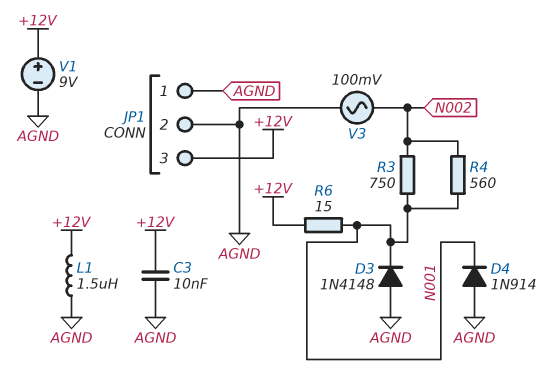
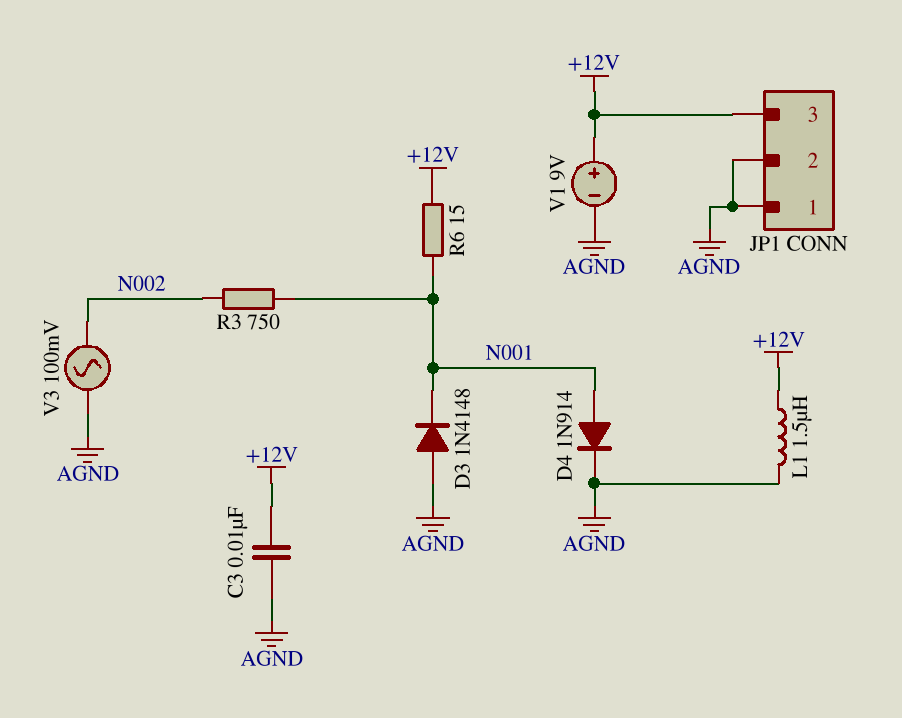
D4: diode 1N914 (A AGND, K N001) -> diode 1N914 (A N001, K AGND)
R4: 560 (N001, N002) -> none

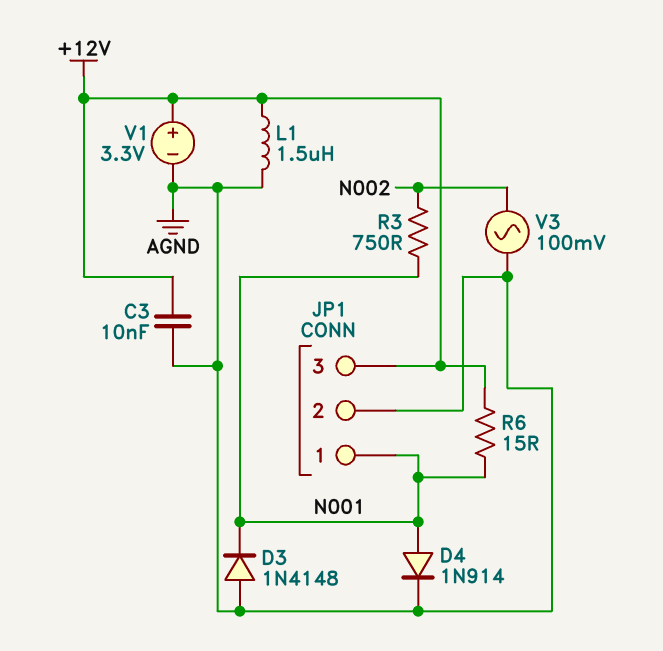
JP1 pin 1: AGND -> N001
V1: 9V (plus +12V, minus AGND) -> 3.3V (plus +12V, minus AGND)

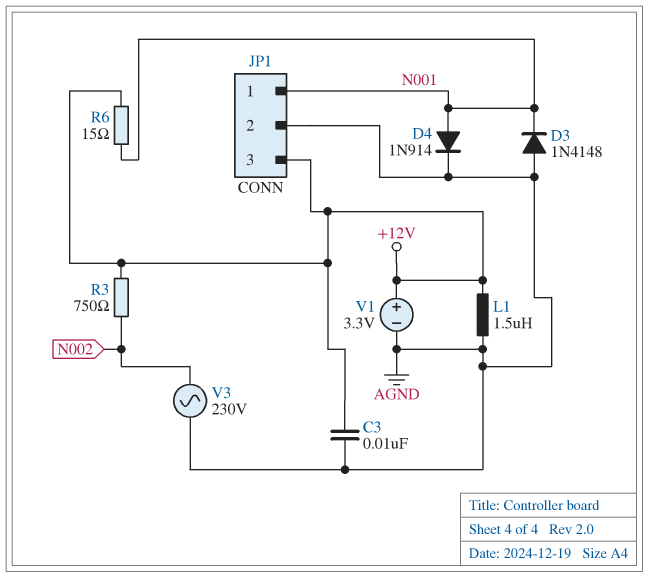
R3: 750 (N001, N002) -> 750 (+12V, N002)
V3: AC 100mV (AGND, N002) -> AC 230V (AGND, N002)

